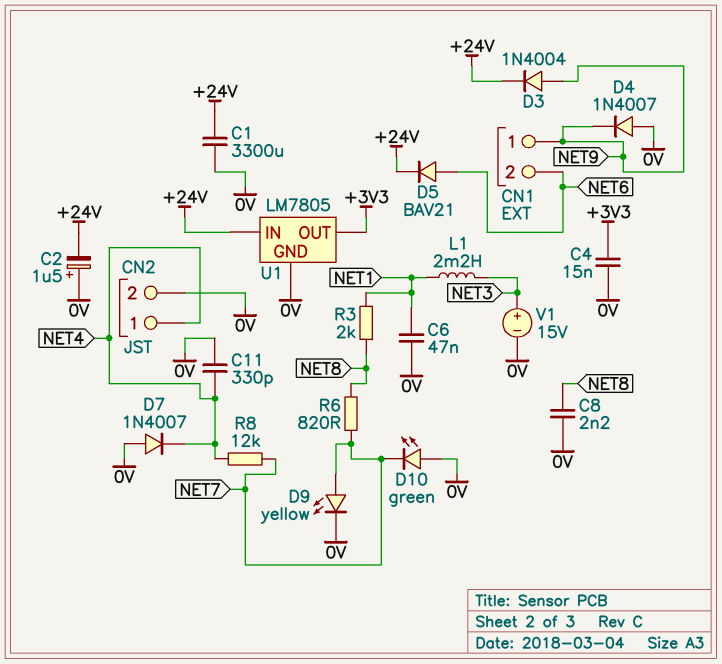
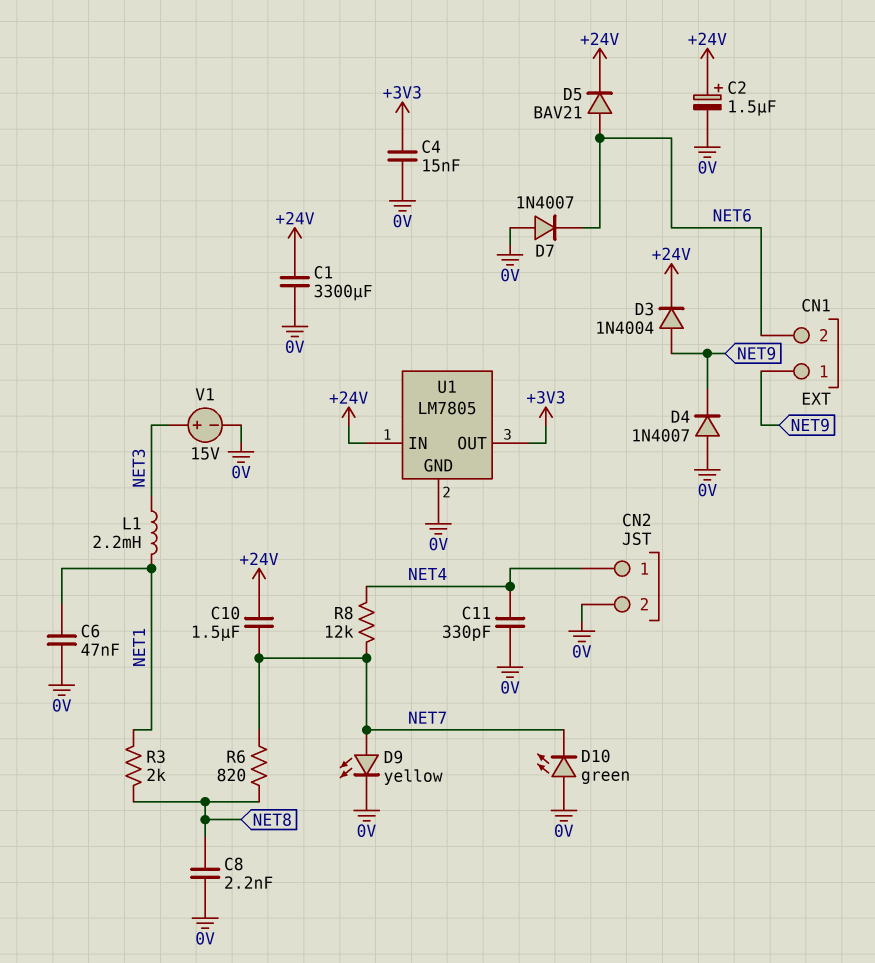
C2: 1.5uF (plus 0V, minus +24V) -> 1.5uF (plus +24V, minus 0V)
C10: none -> 1.5uF (+24V, NET7)
D7: diode 1N4007 (A 0V, K NET4) -> diode 1N4007 (A 0V, K NET6)

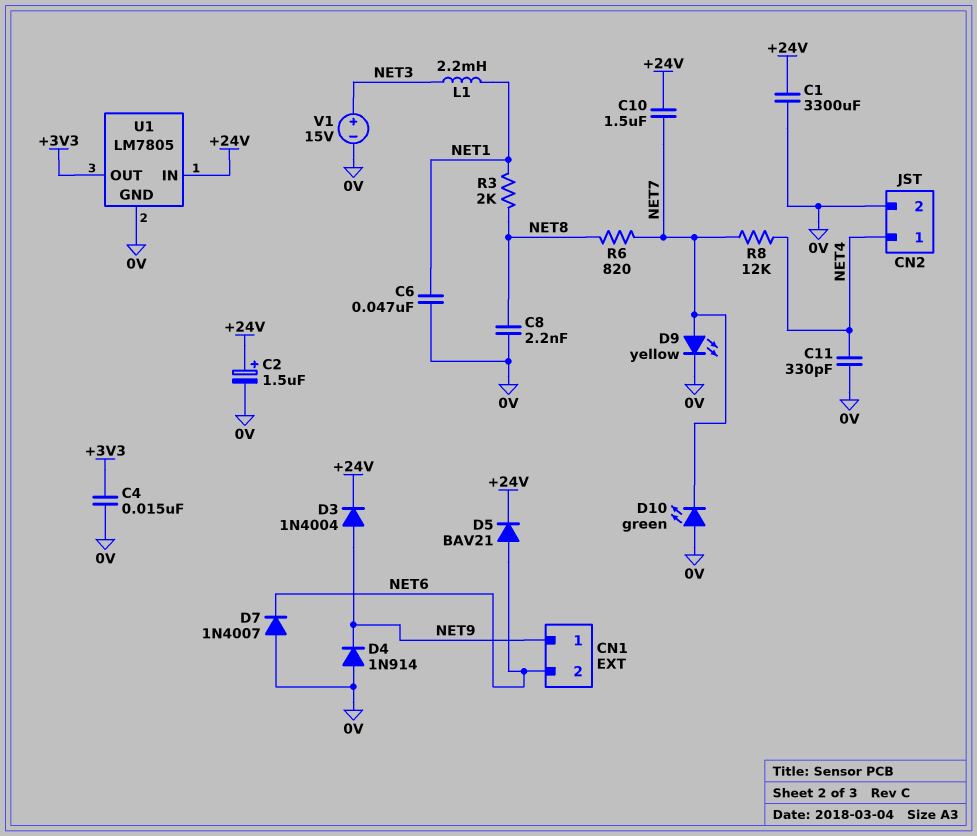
D4: diode 1N4007 (A 0V, K NET9) -> diode 1N914 (A 0V, K NET9)

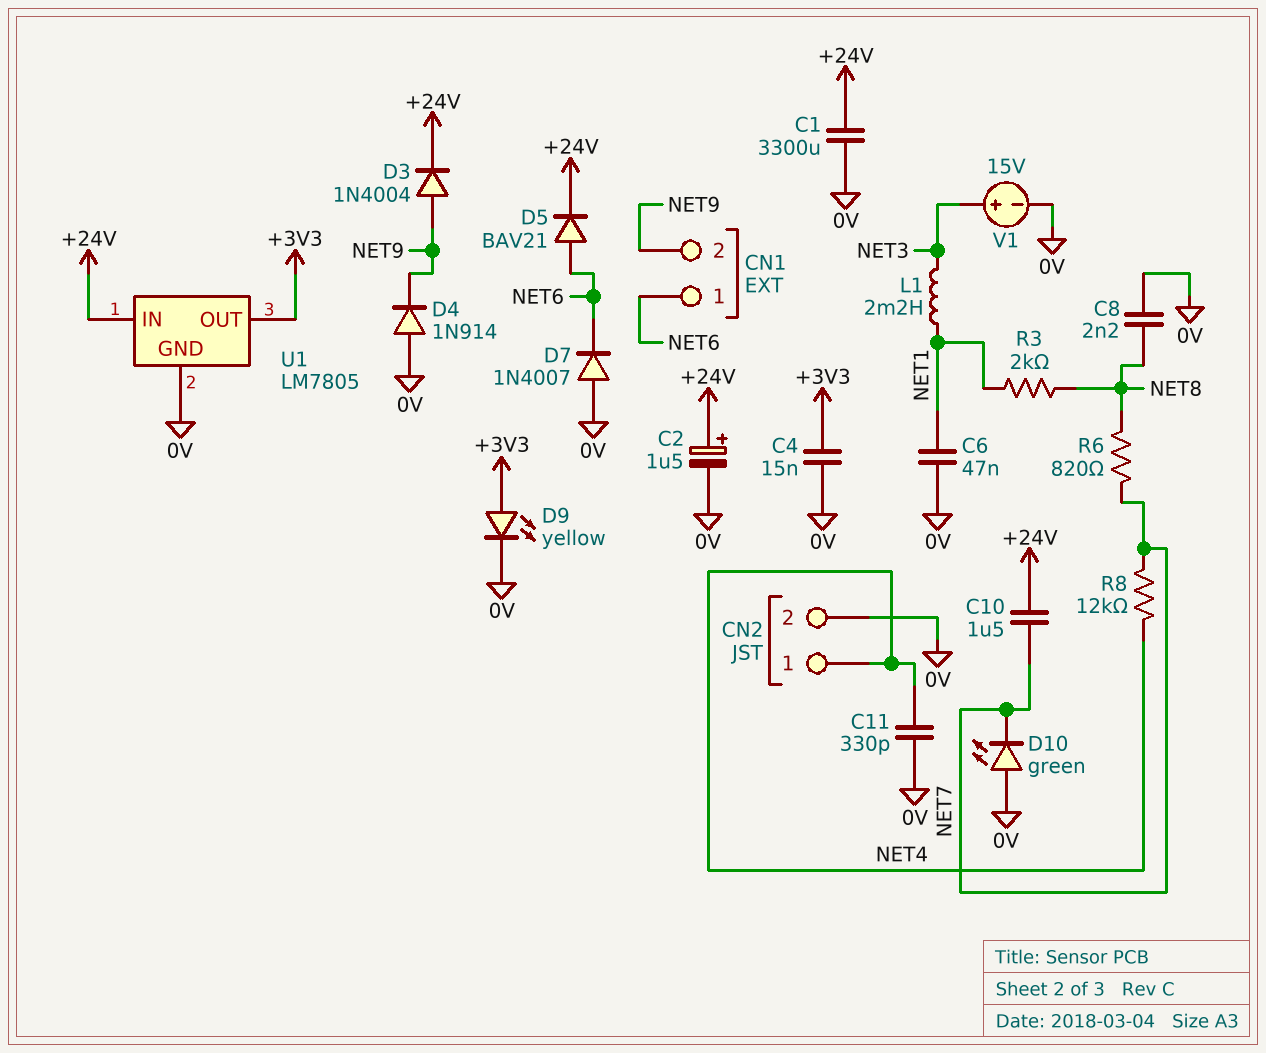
CN1 pin 1: NET9 -> NET6
CN1 pin 2: NET6 -> NET9
D9: LED yellow (A NET7, K 0V) -> LED yellow (A +3V3, K 0V)

